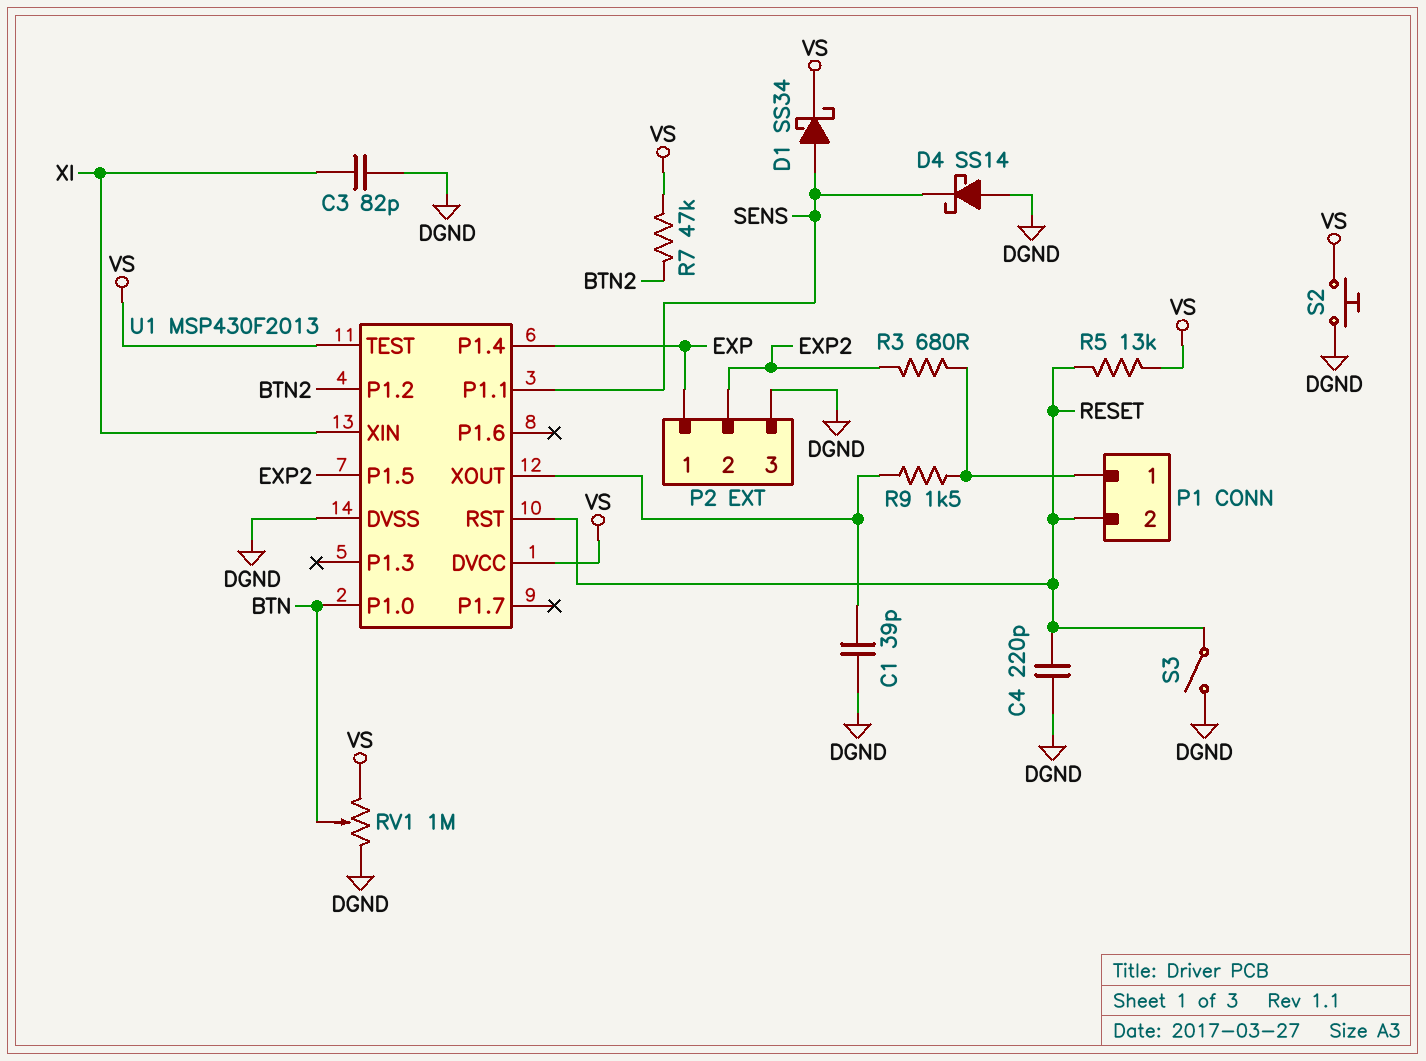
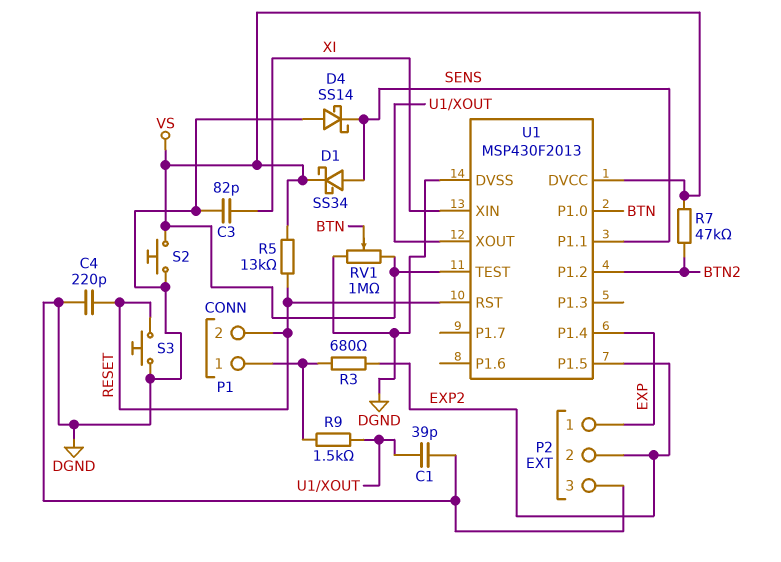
S3: switch (DGND, RESET) -> button (DGND, RESET)

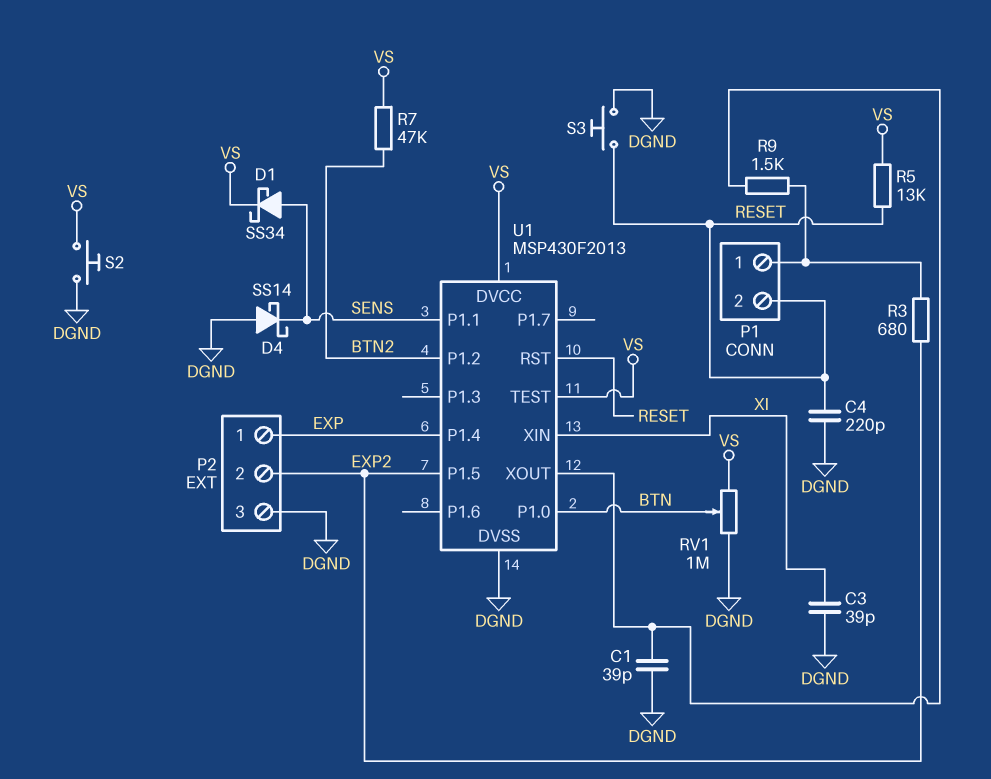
C3: 82pF (DGND, XI) -> 39pF (DGND, XI)

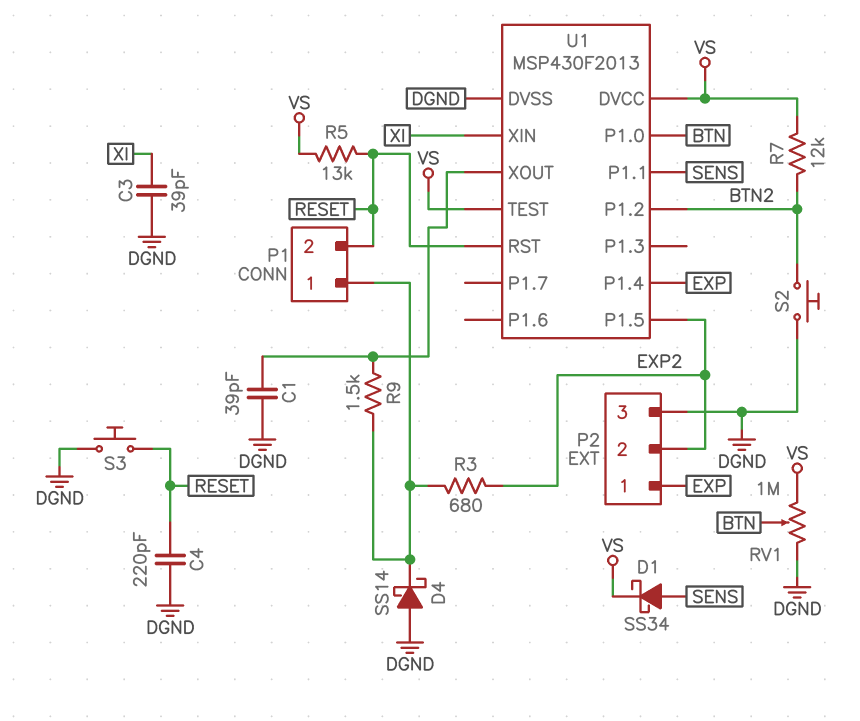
D4: schottky SS14 (A DGND, K SENS) -> schottky SS14 (A DGND, K P1/1)
R7: 47k (BTN2, VS) -> 12k (BTN2, VS)
S2: button (DGND, VS) -> button (BTN2, DGND)

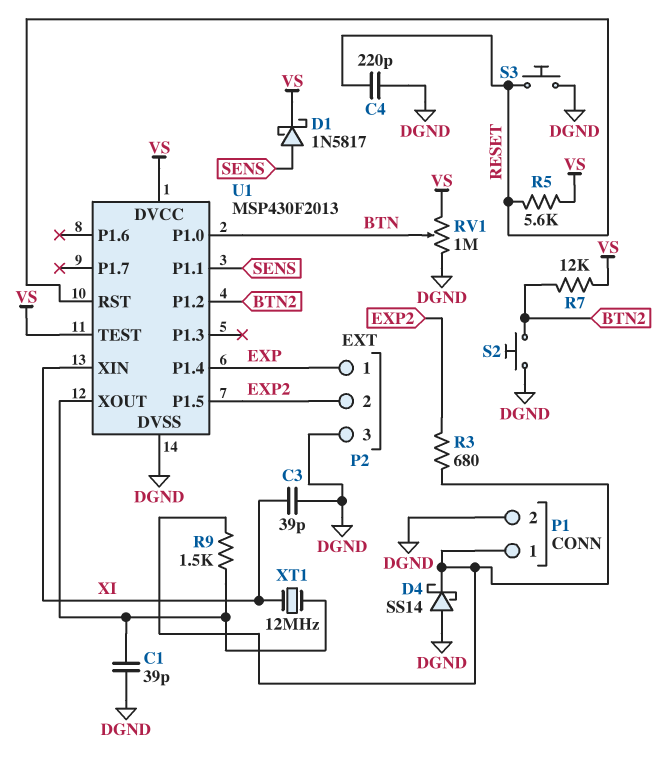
D1: schottky SS34 (A SENS, K VS) -> schottky 1N5817 (A SENS, K VS)
P1 pin 2: RESET -> DGND
R5: 13k (RESET, VS) -> 5.6k (RESET, VS)
XT1: none -> 12MHz (U1/XOUT, XI)

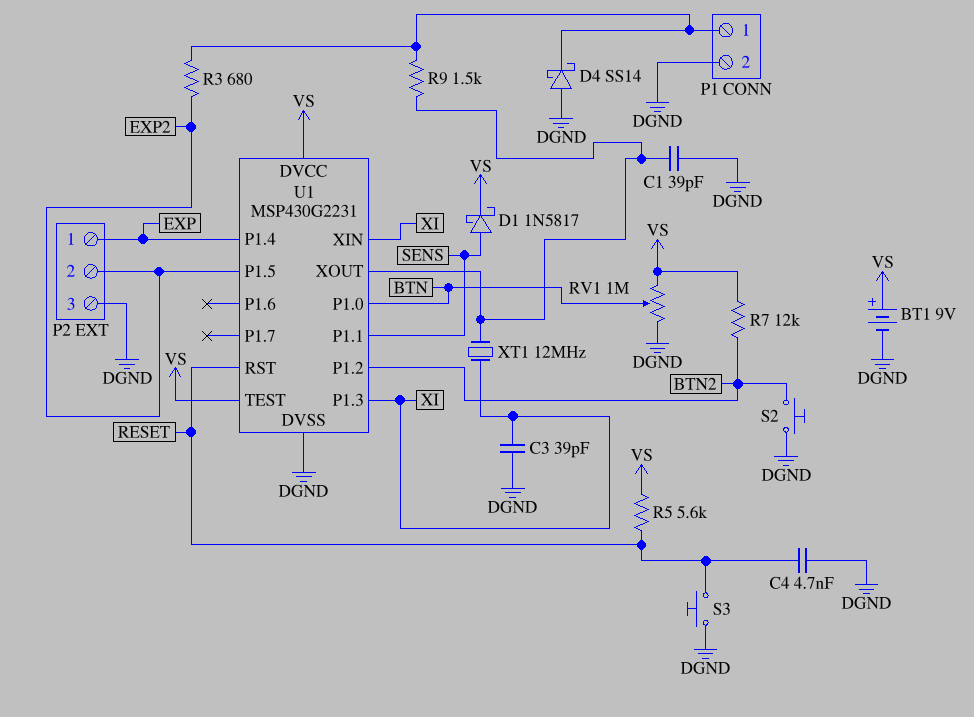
BT1: none -> 9V (plus VS, minus DGND)
C4: 220pF (DGND, RESET) -> 4.7nF (DGND, RESET)
U1: MSP430F2013 -> MSP430G2231
U1 pin P1.3: none -> XI

